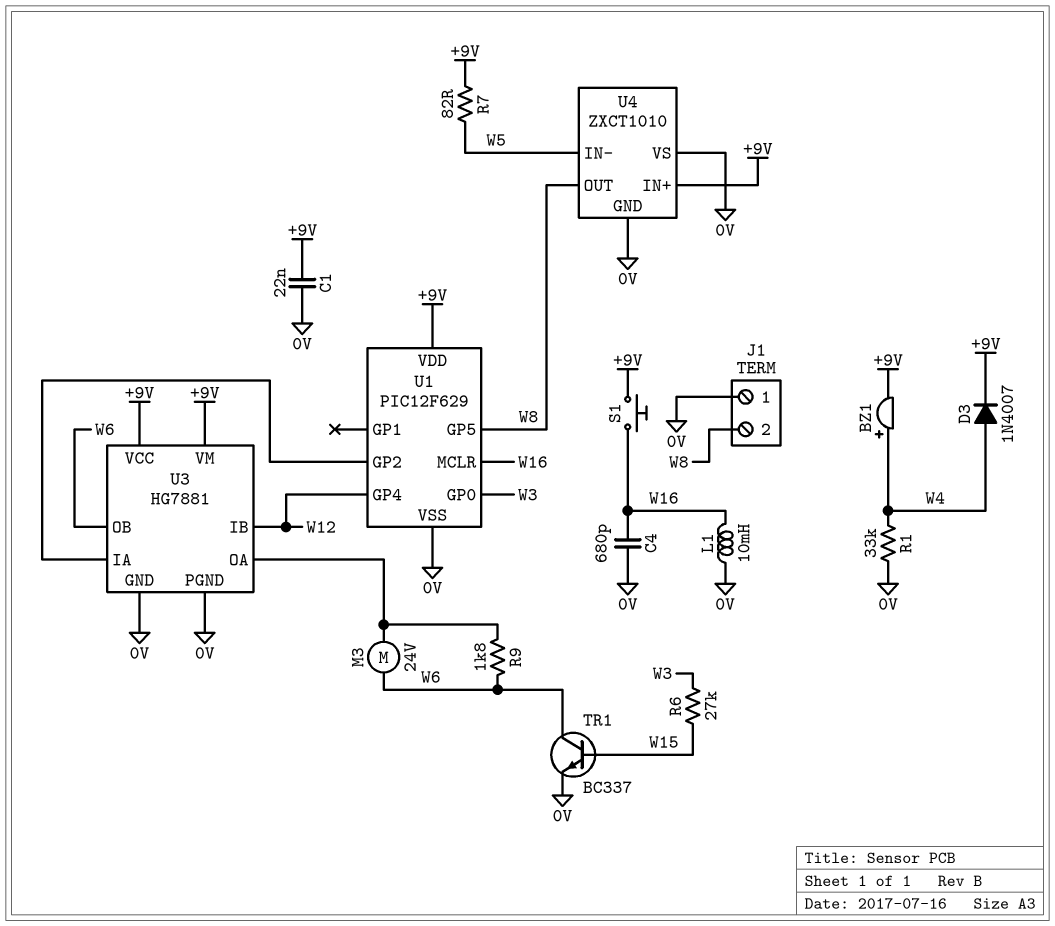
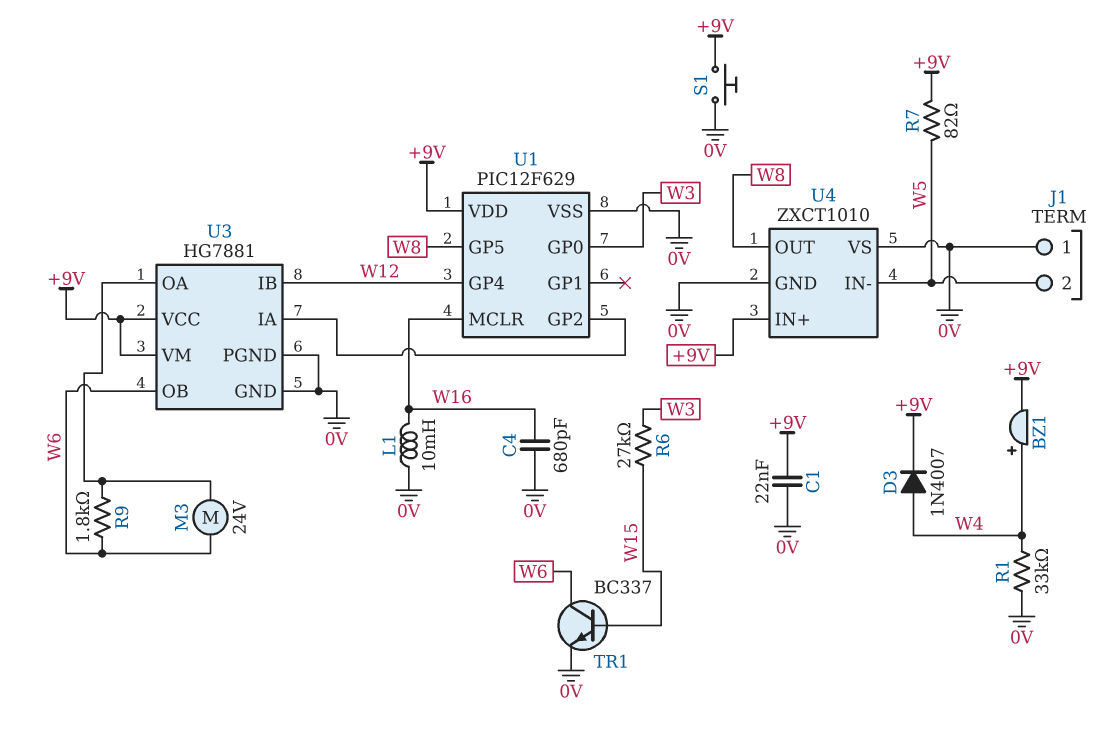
J1 pin 2: W8 -> W5
S1: button (+9V, W16) -> button (+9V, 0V)

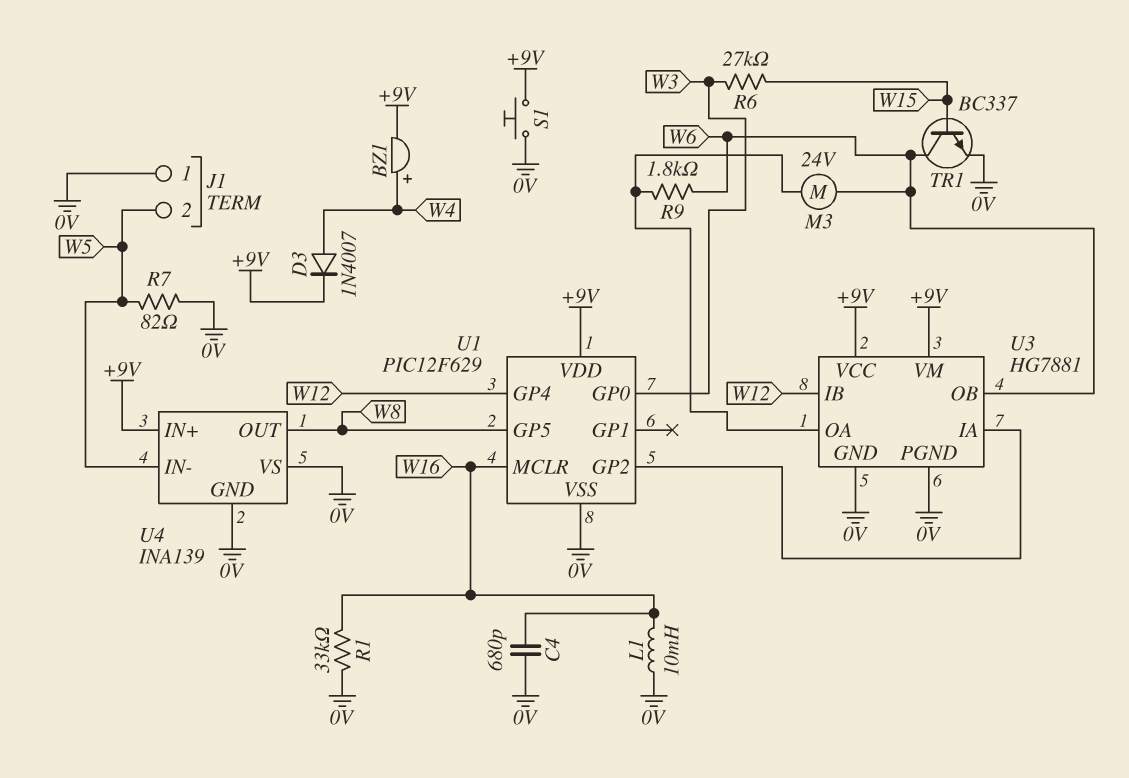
C1: 22nF (+9V, 0V) -> none
R1: 33k (0V, W4) -> 33k (0V, W16)
R7: 82 (+9V, W5) -> 82 (0V, W5)
U4: ZXCT1010 -> INA139

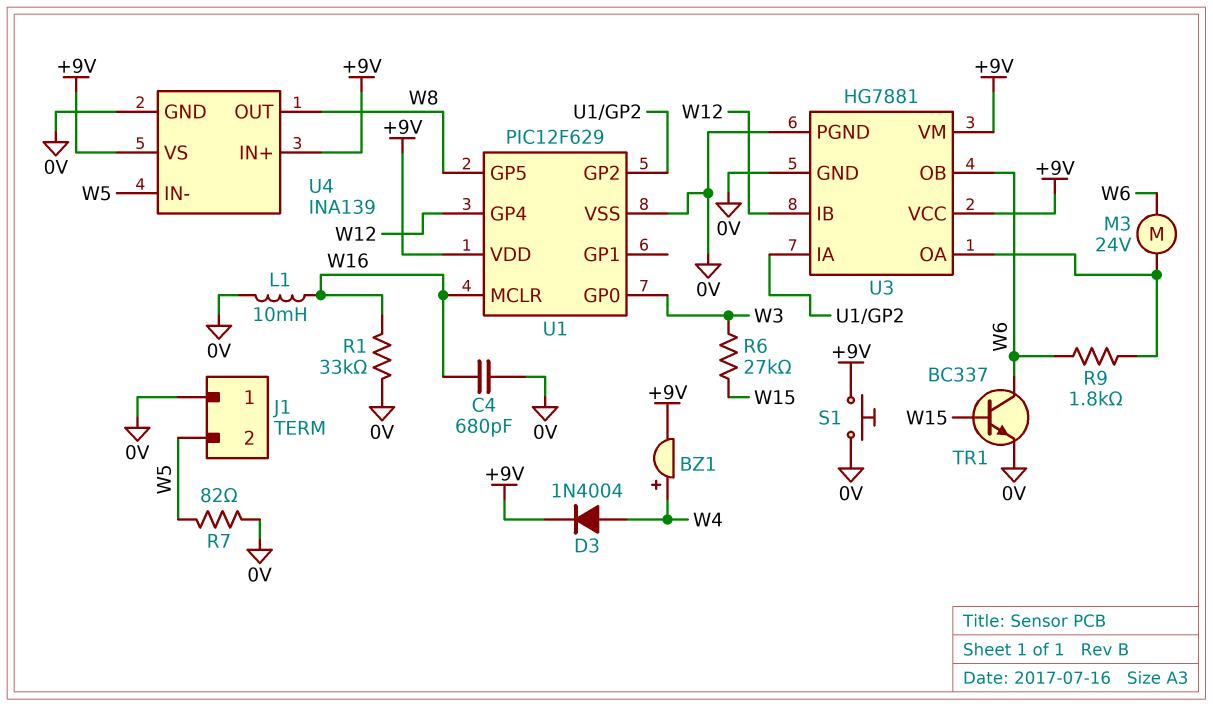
D3: diode 1N4007 (A W4, K +9V) -> diode 1N4004 (A W4, K +9V)
U4 pin VS: 0V -> +9V

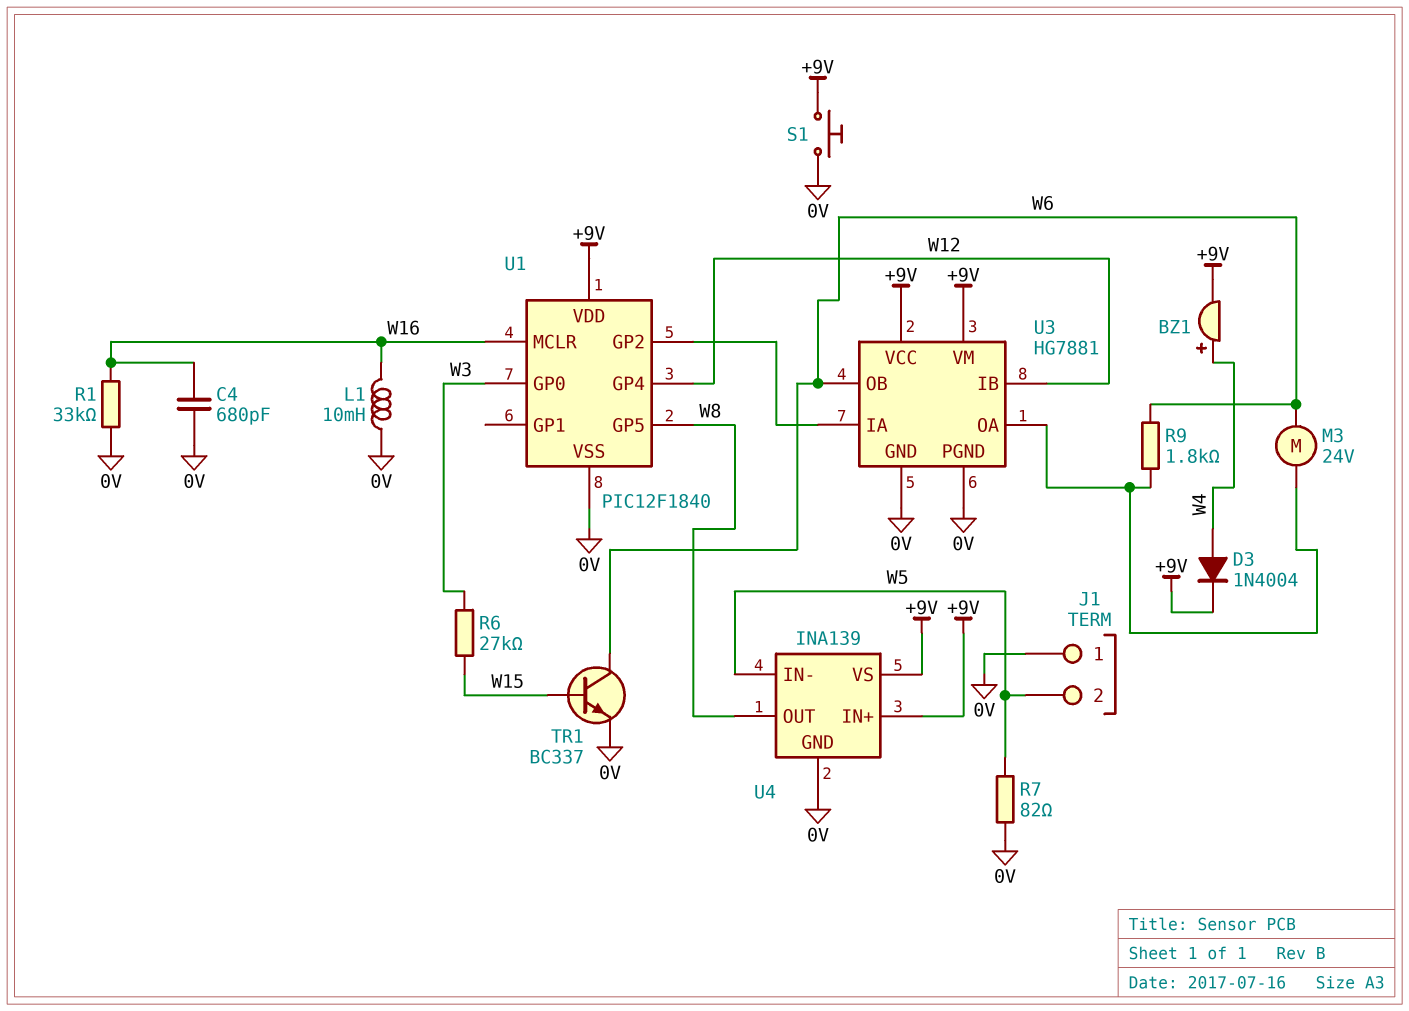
U1: PIC12F629 -> PIC12F1840

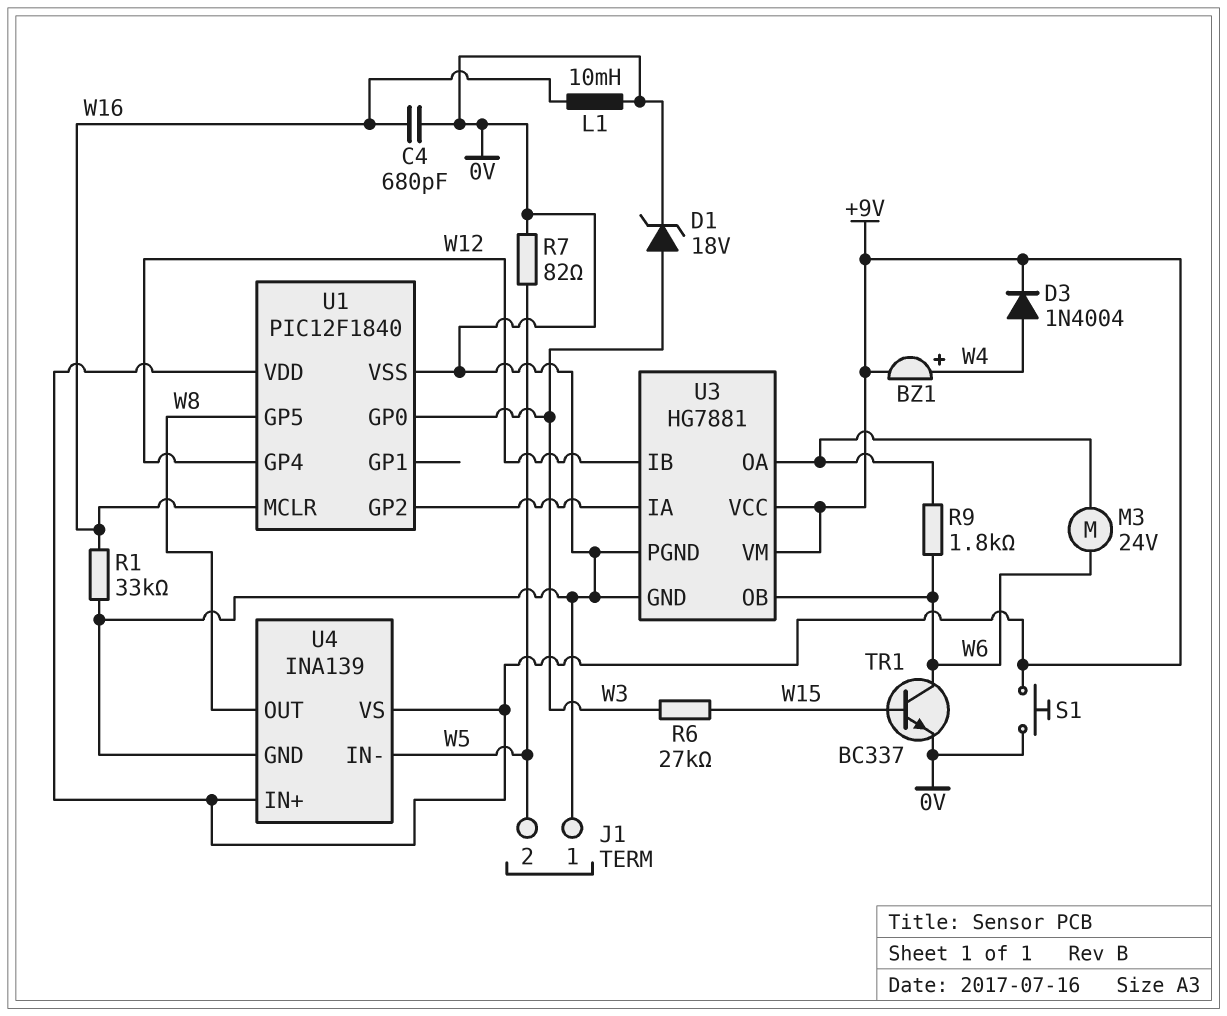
D1: none -> zener 18V (A W3, K 0V)

